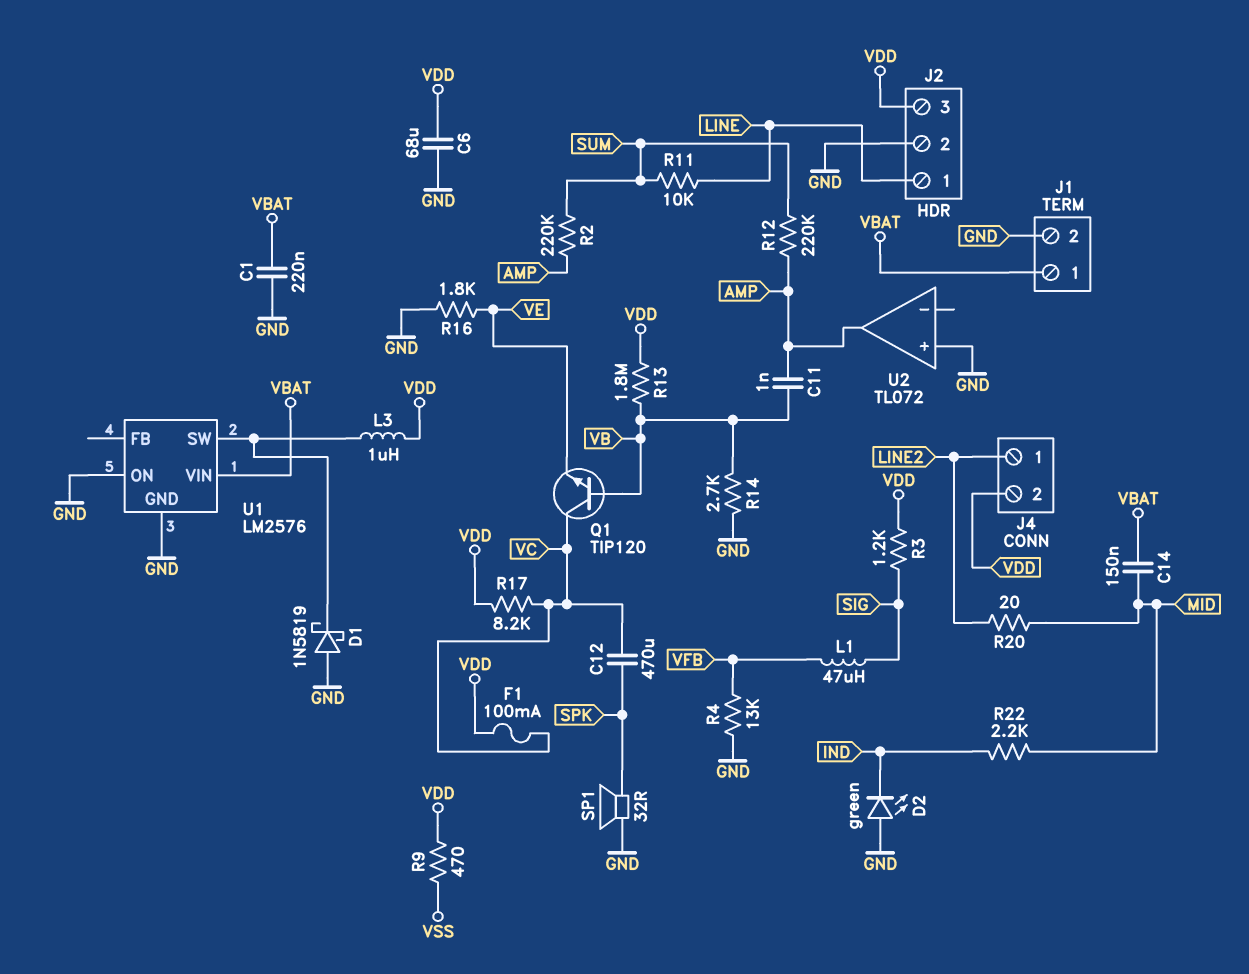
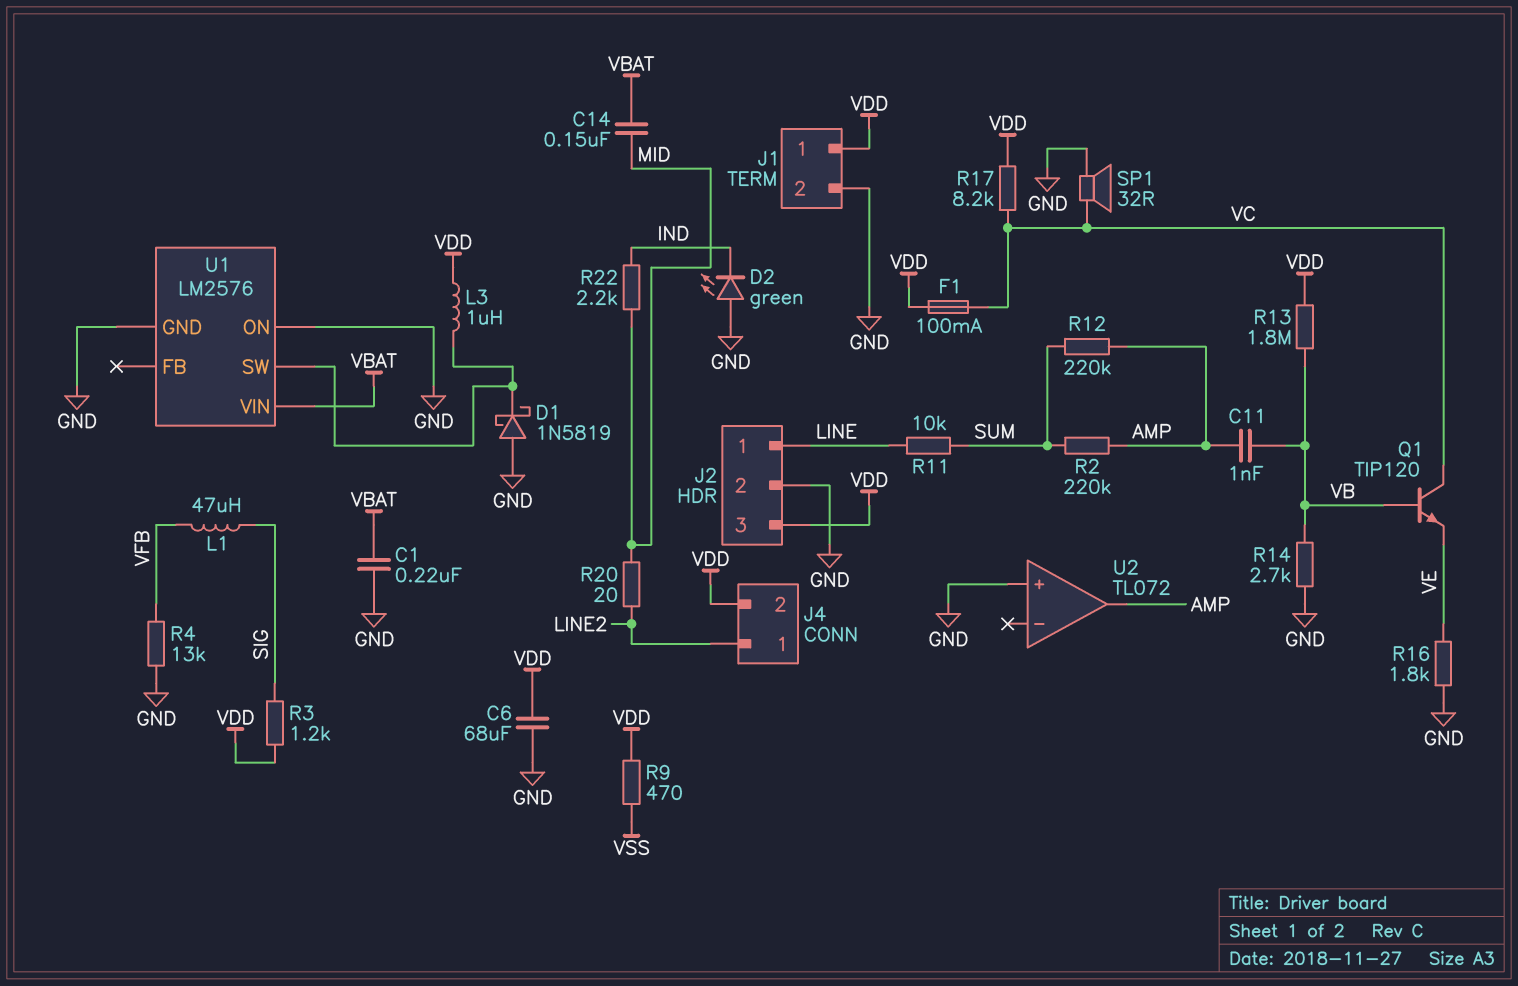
C12: 470uF (SPK, VC) -> none
J1 pin 1: VBAT -> VDD
SP1: speaker 32R (GND, SPK) -> speaker 32R (GND, VC)

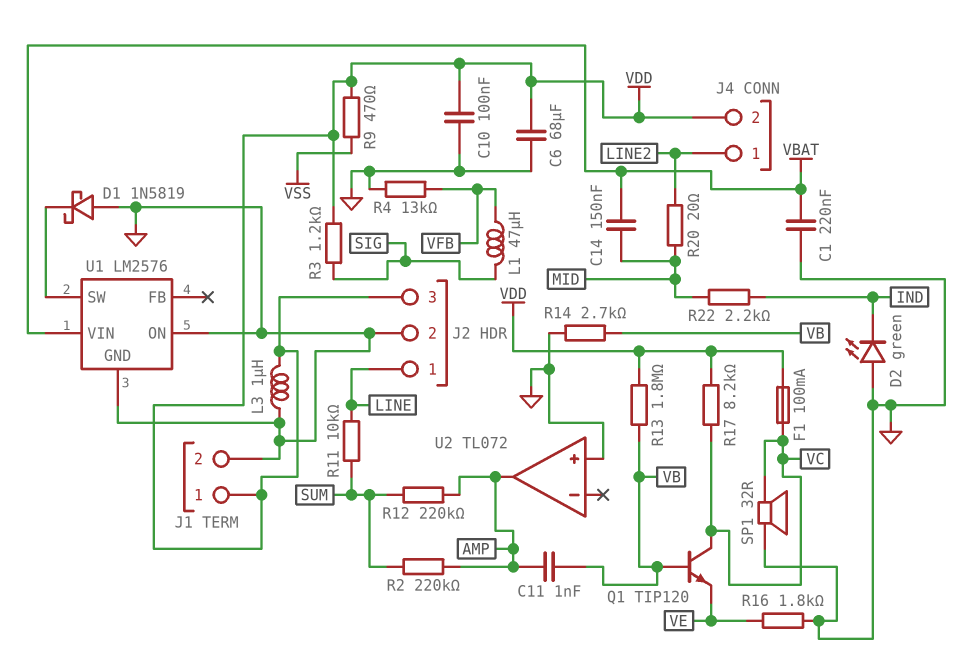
C10: none -> 100nF (GND, VDD)
L3: 1uH (U1/SW, VDD) -> 1uH (GND, VDD)

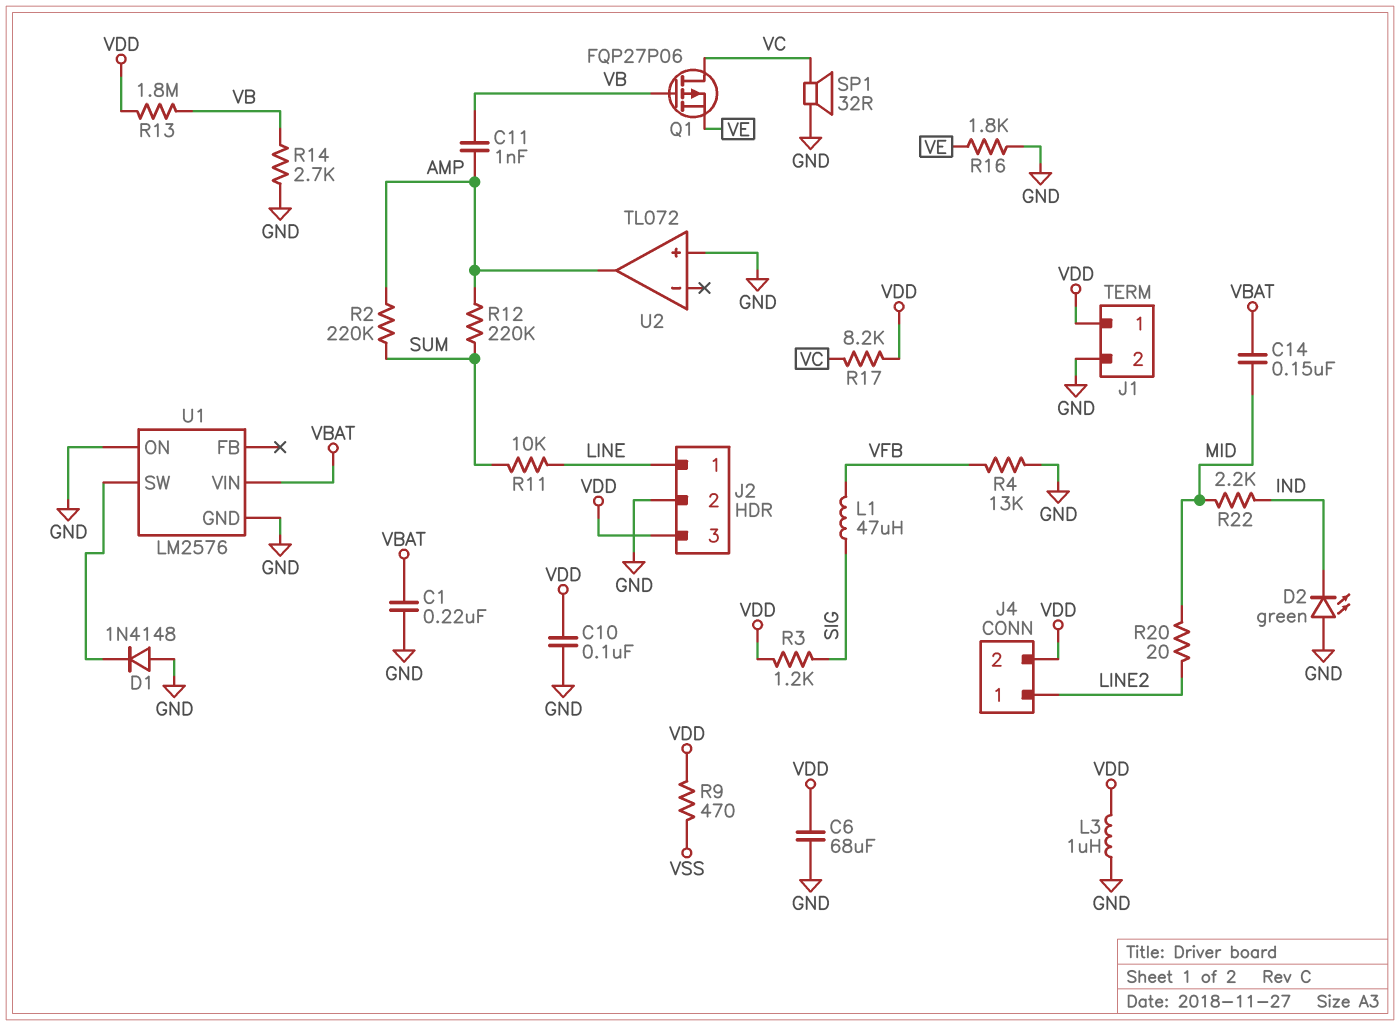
D1: schottky 1N5819 (A GND, K U1/SW) -> diode 1N4148 (A GND, K U1/SW)
F1: 100mA (VC, VDD) -> none
Q1: NPN TIP120 (B VB, C VC, E VE) -> PMOS FQP27P06 (G VB, D VC, S VE)

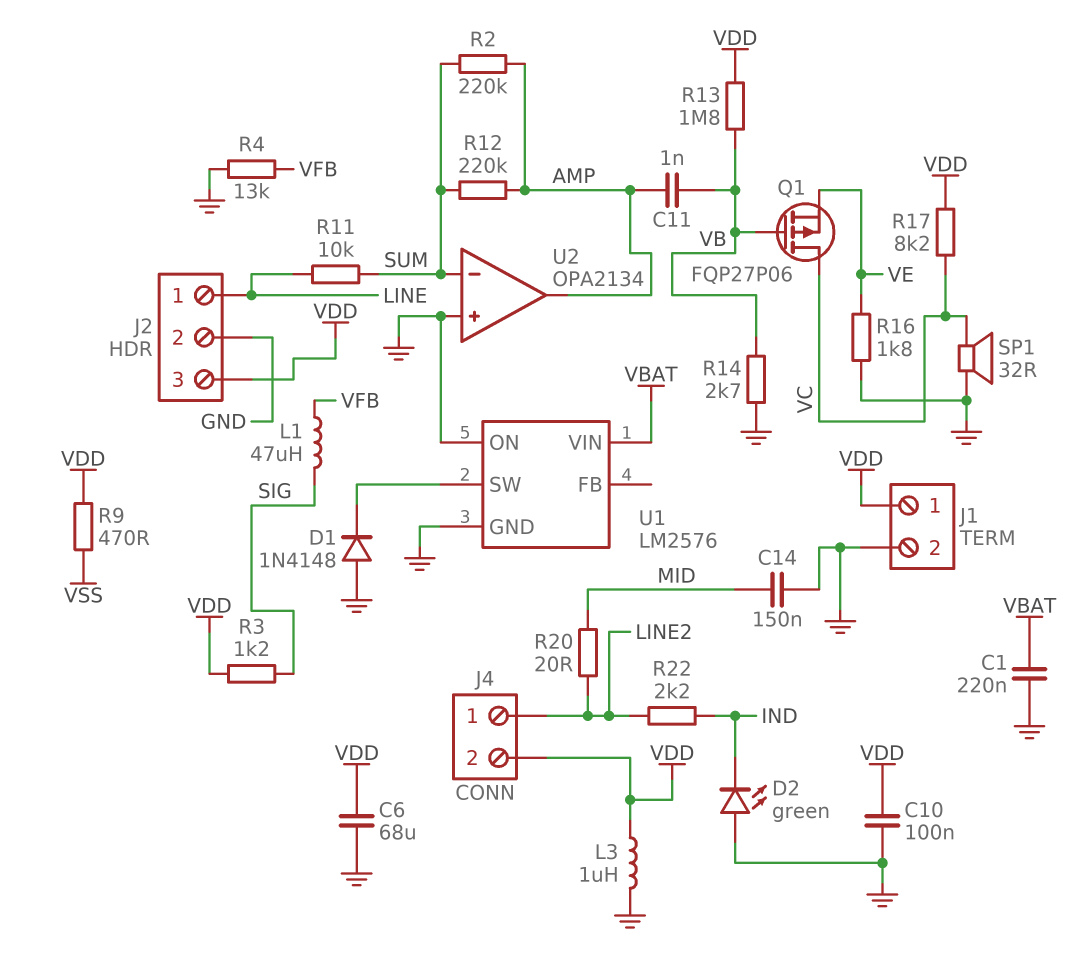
C14: 150nF (MID, VBAT) -> 150nF (GND, MID)
R22: 2.2k (IND, MID) -> 2.2k (IND, LINE2)
U2: TL072 -> OPA2134
U2 pin in-: none -> SUM

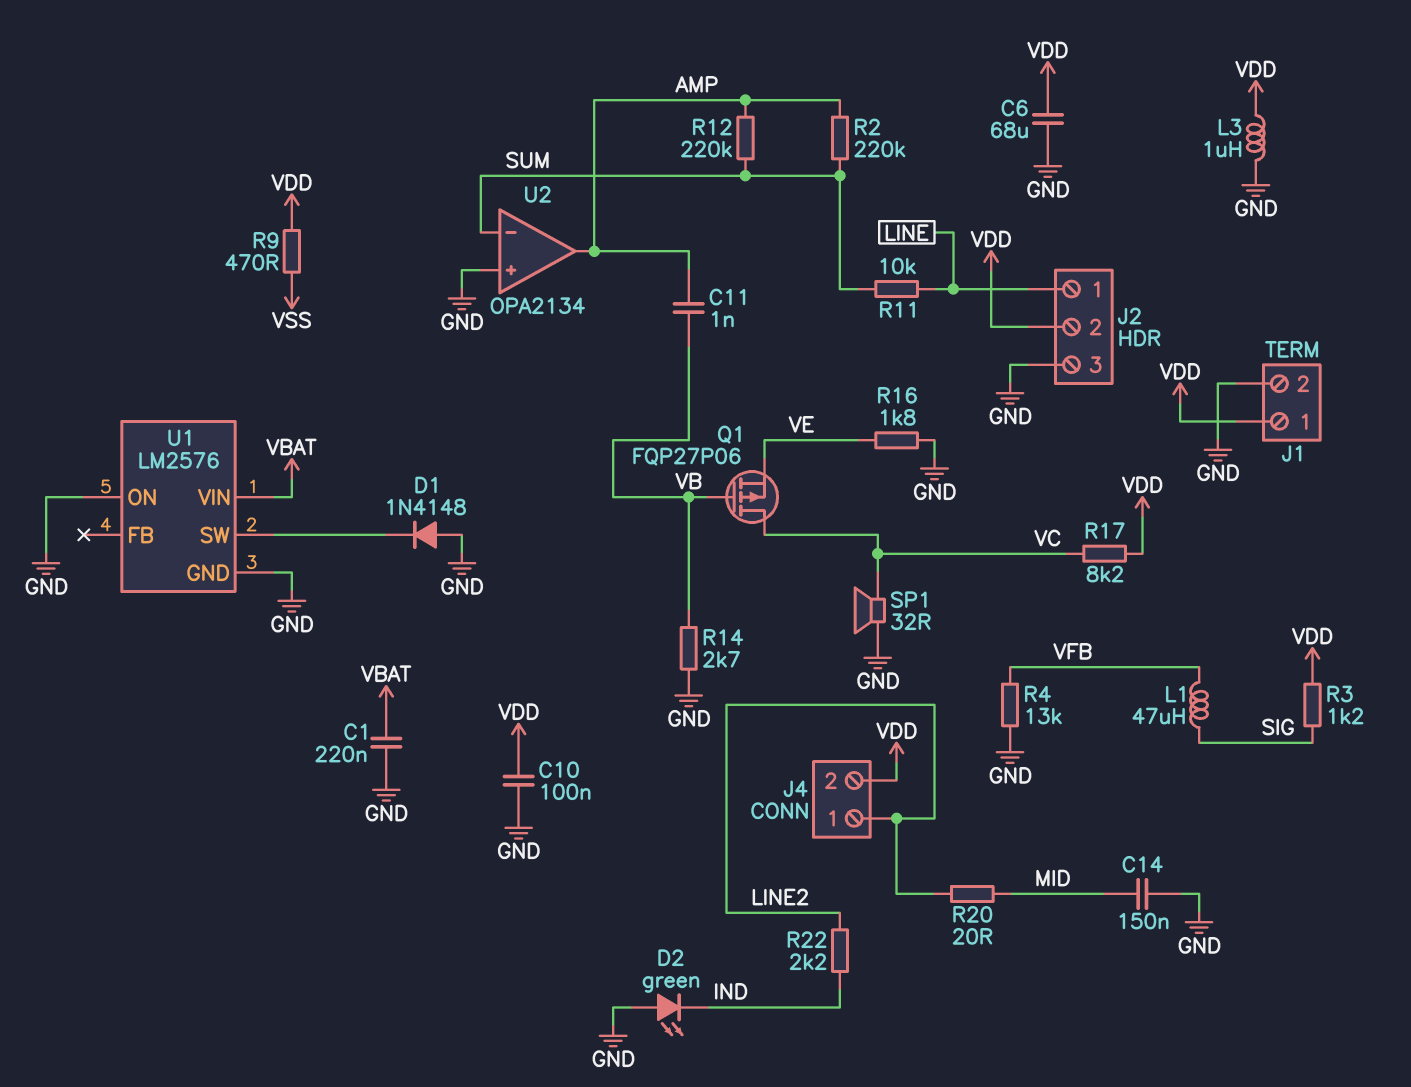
J2 pin 2: GND -> VDD
J2 pin 3: VDD -> GND
R13: 1.8M (VB, VDD) -> none

